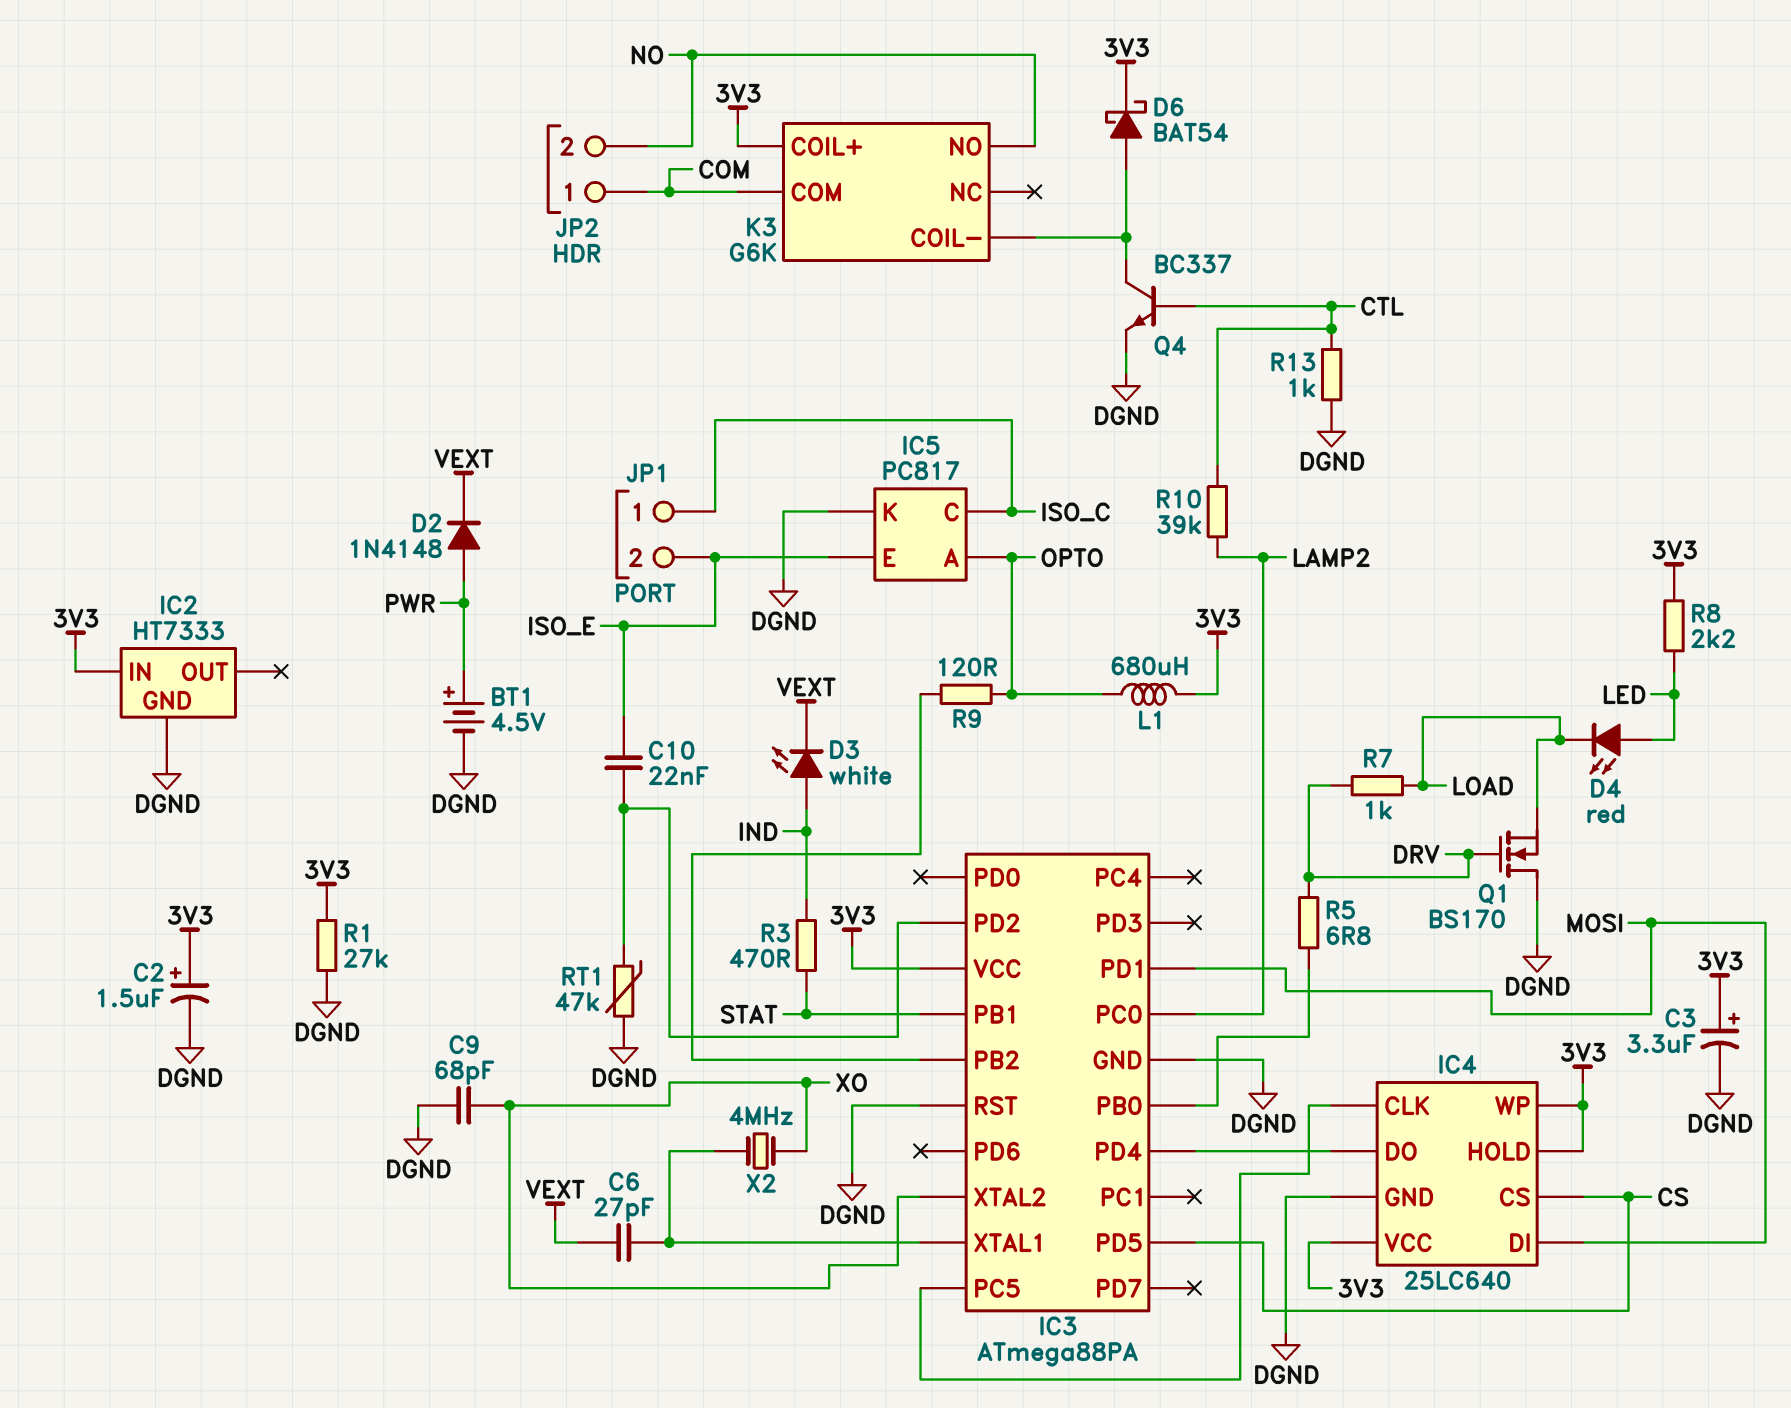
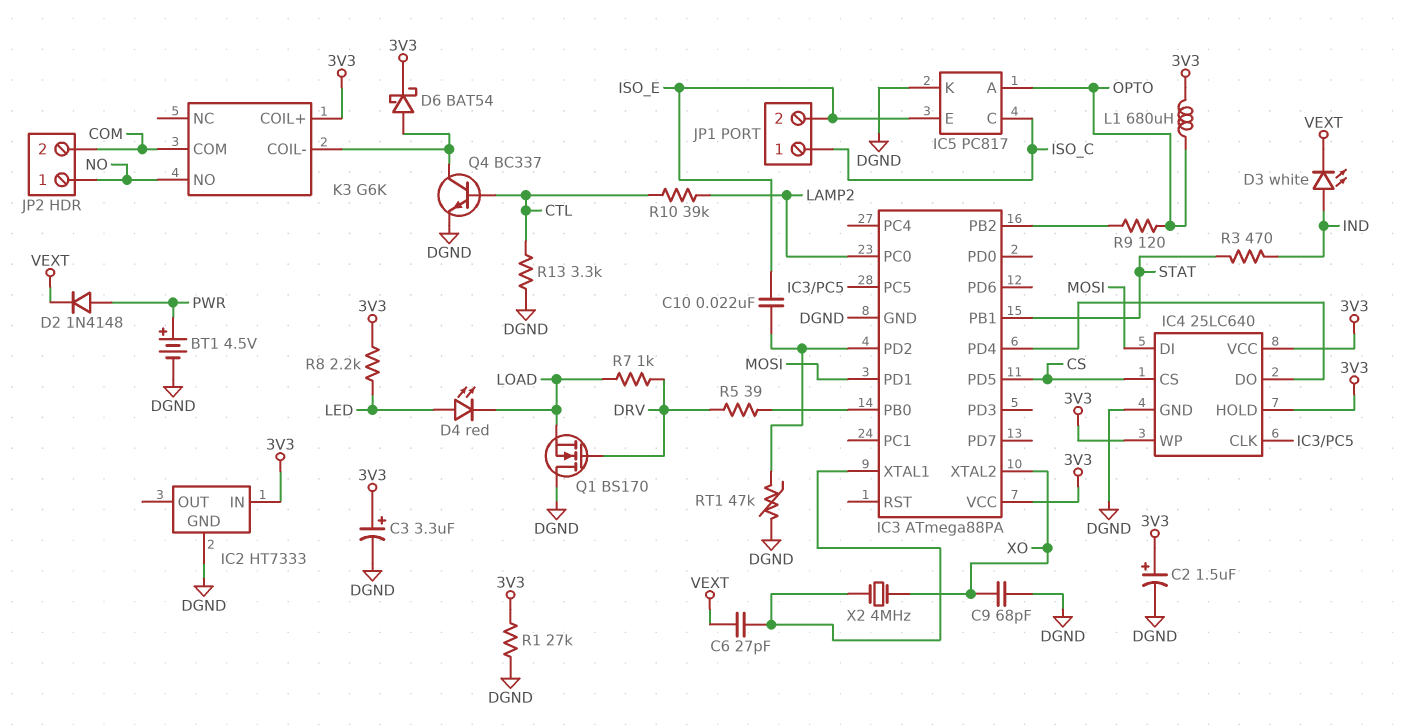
IC3 pin RST: DGND -> none
JP2 pin 1: COM -> NO
JP2 pin 2: NO -> COM
R5: 6.8 (DRV, IC3/PB0) -> 39 (DRV, IC3/PB0)
R13: 1k (CTL, DGND) -> 3.3k (CTL, DGND)

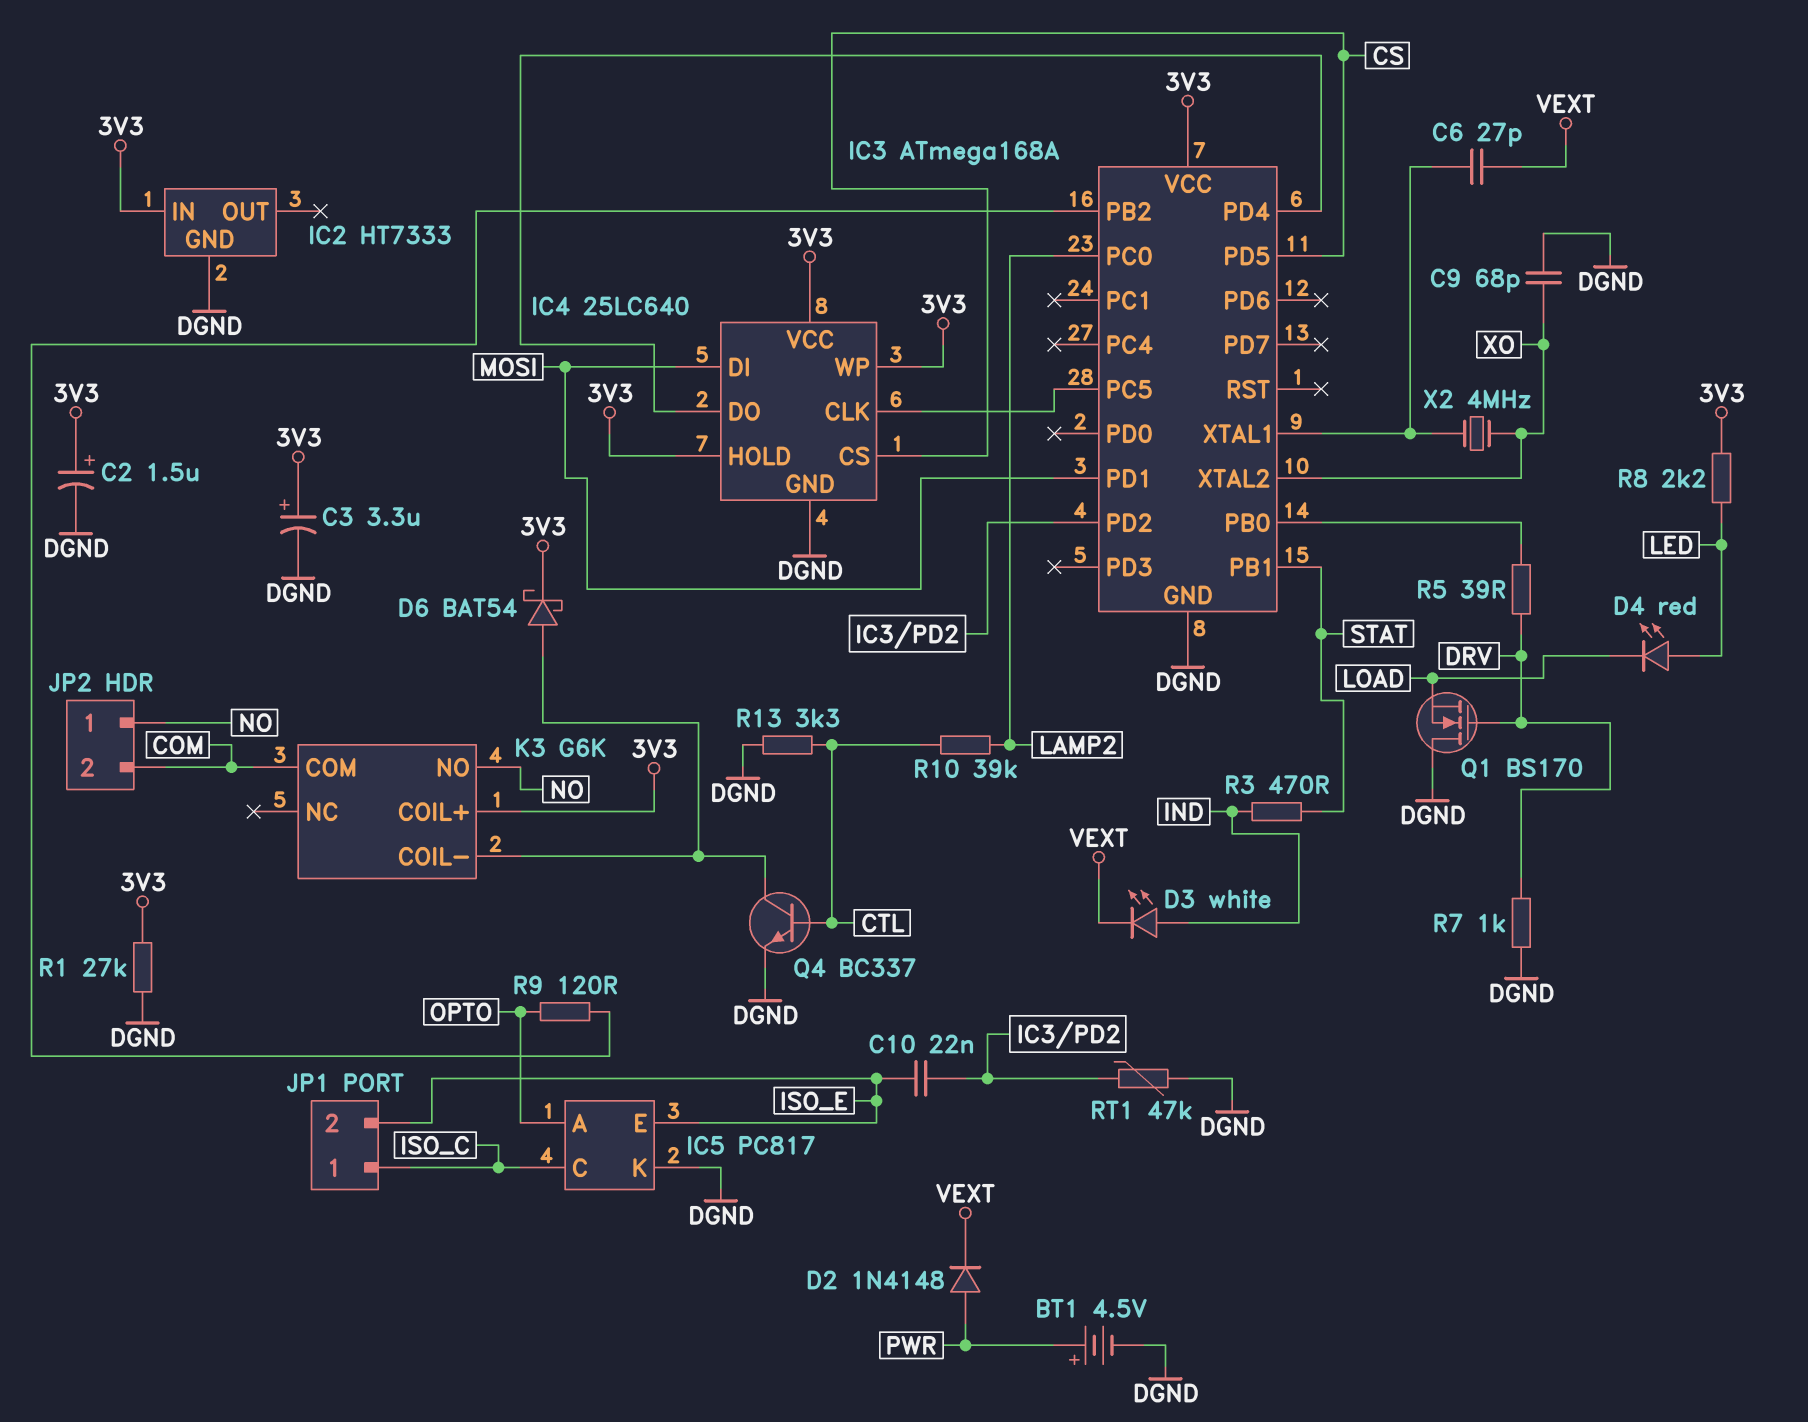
IC3: ATmega88PA -> ATmega168A
L1: 680uH (3V3, OPTO) -> none
R7: 1k (DRV, LOAD) -> 1k (DGND, DRV)

